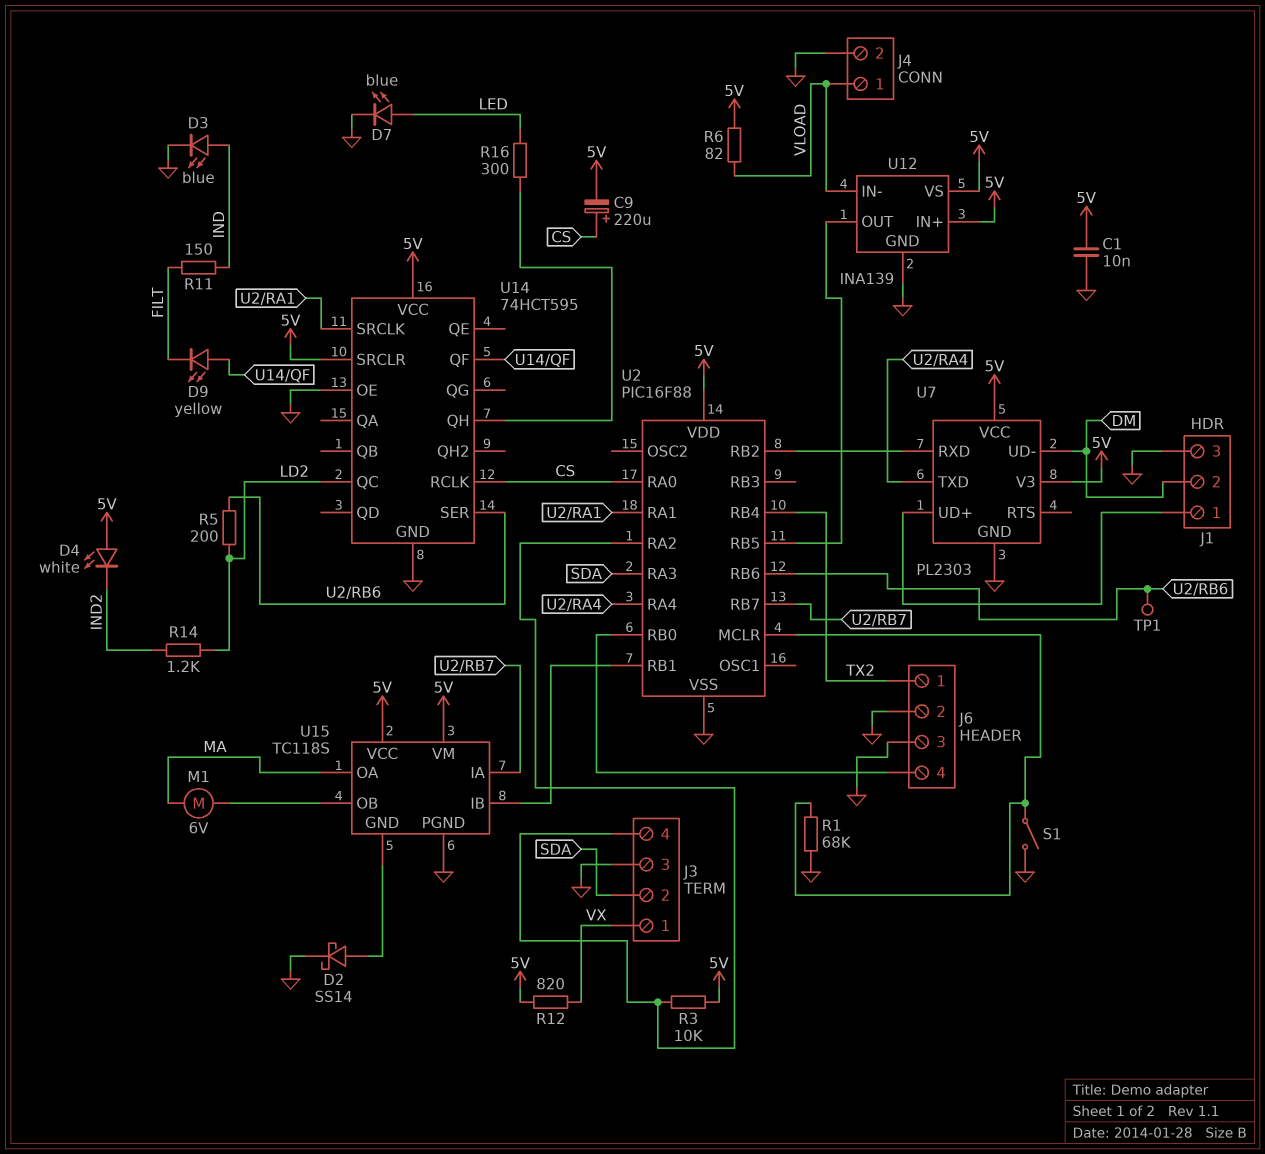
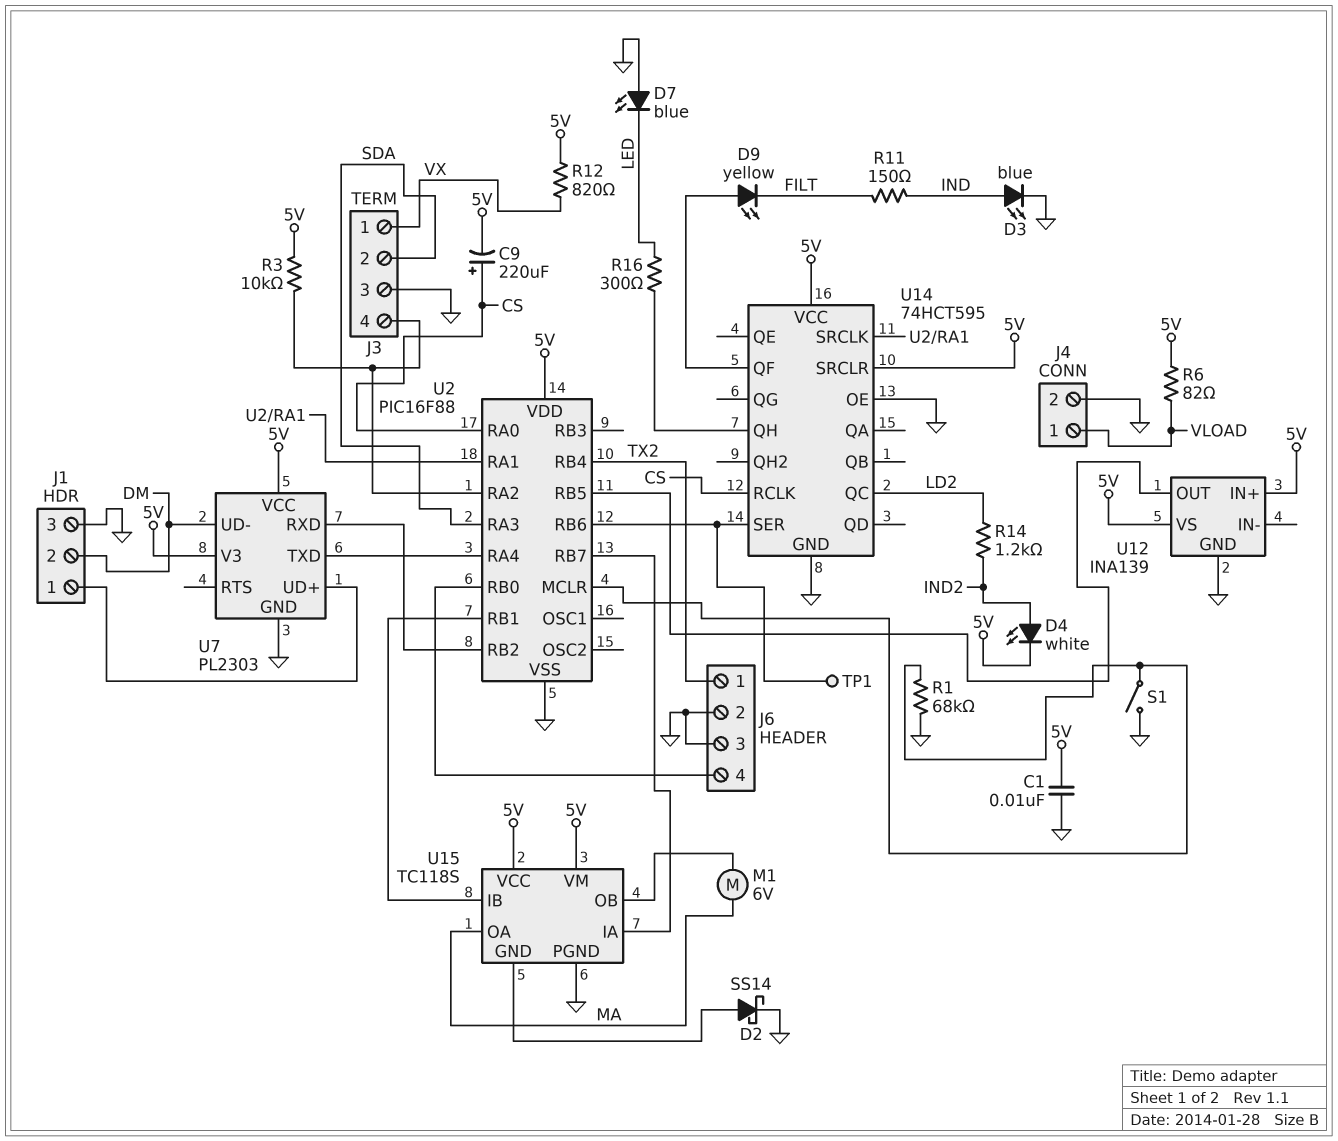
D4: LED white (A 5V, K IND2) -> LED white (A IND2, K 5V)
D7: LED blue (A LED, K GND) -> LED blue (A GND, K LED)
R5: 200 (LD2, U2/RB6) -> none
U12 pin IN-: VLOAD -> none

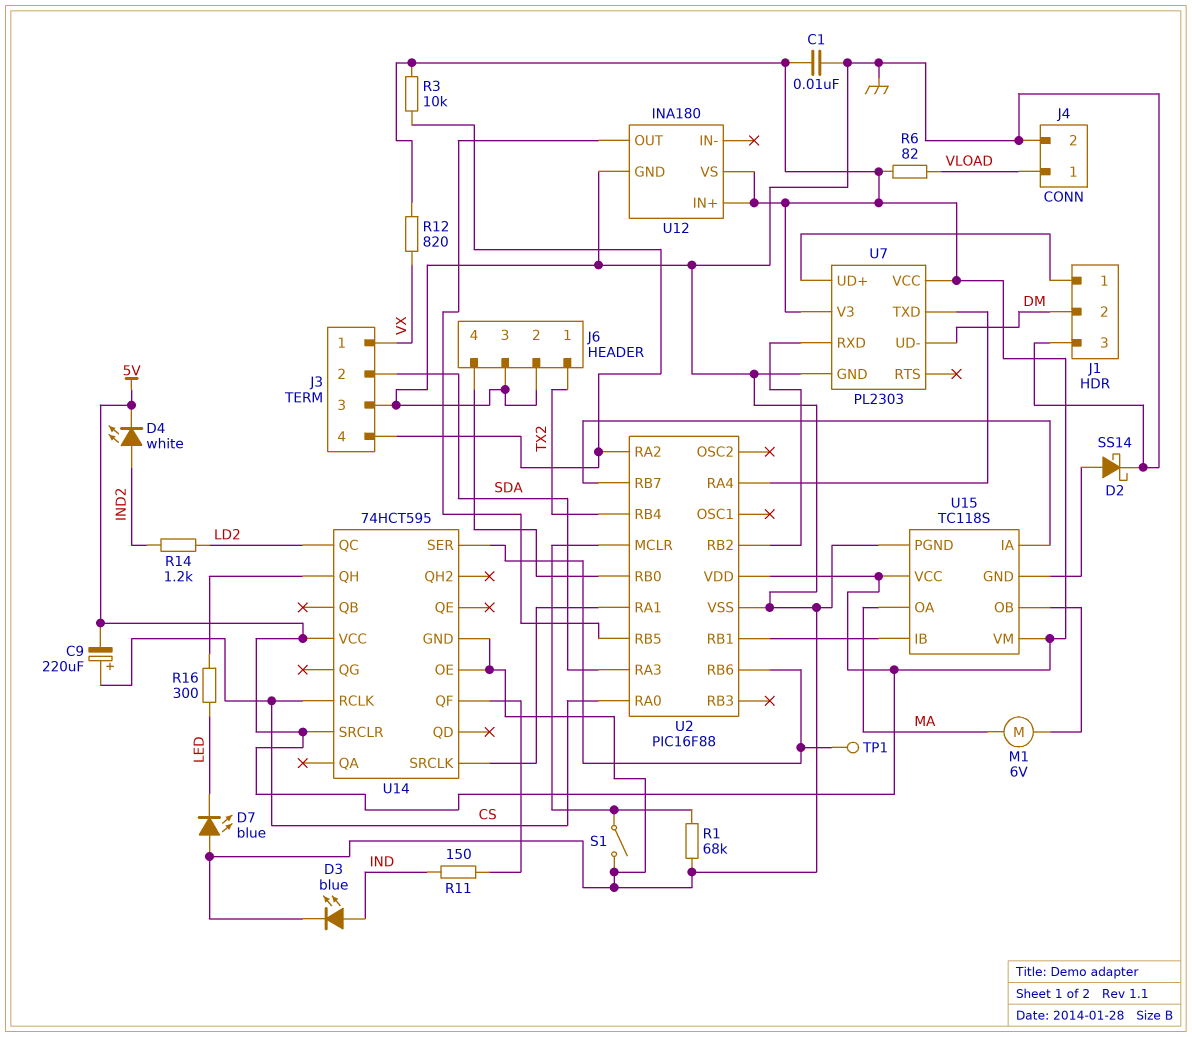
D9: LED yellow (A U14/QF, K FILT) -> none
R11: 150 (FILT, IND) -> 150 (IND, U14/QF)
U12: INA139 -> INA180

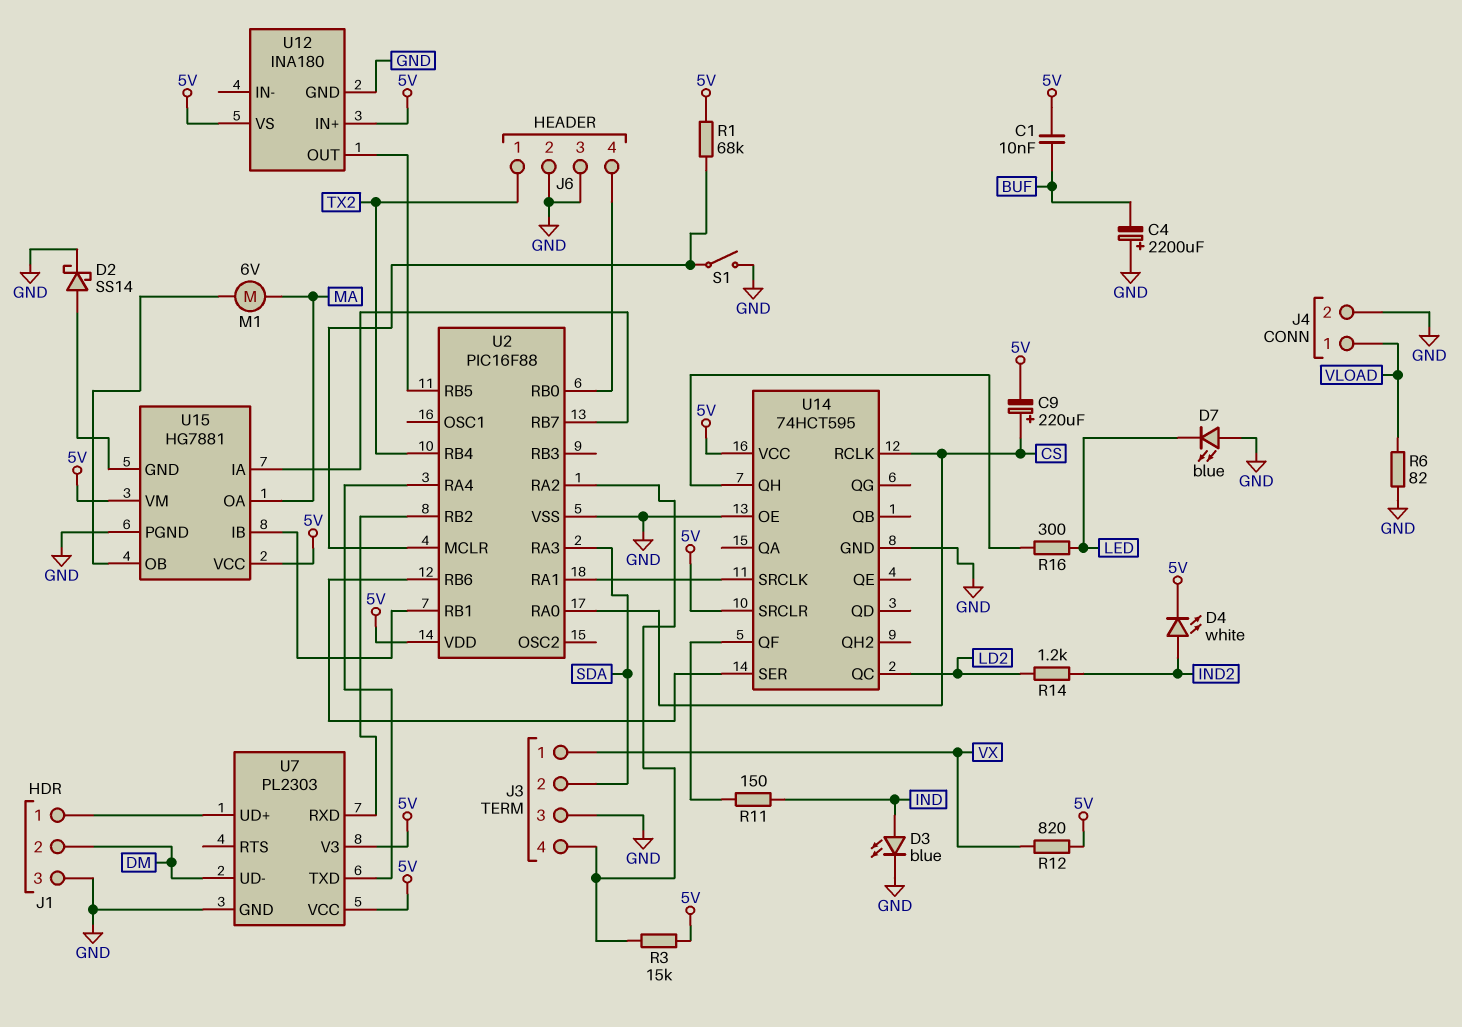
C1: 10nF (5V, GND) -> 10nF (5V, BUF)
C4: none -> 2200uF (plus GND, minus BUF)
R1: 68k (GND, U2/MCLR) -> 68k (5V, U2/MCLR)
R3: 10k (5V, J3/4) -> 15k (5V, J3/4)
R6: 82 (5V, VLOAD) -> 82 (GND, VLOAD)
TP1: test point (U2/RB6) -> none
U15: TC118S -> HG7881

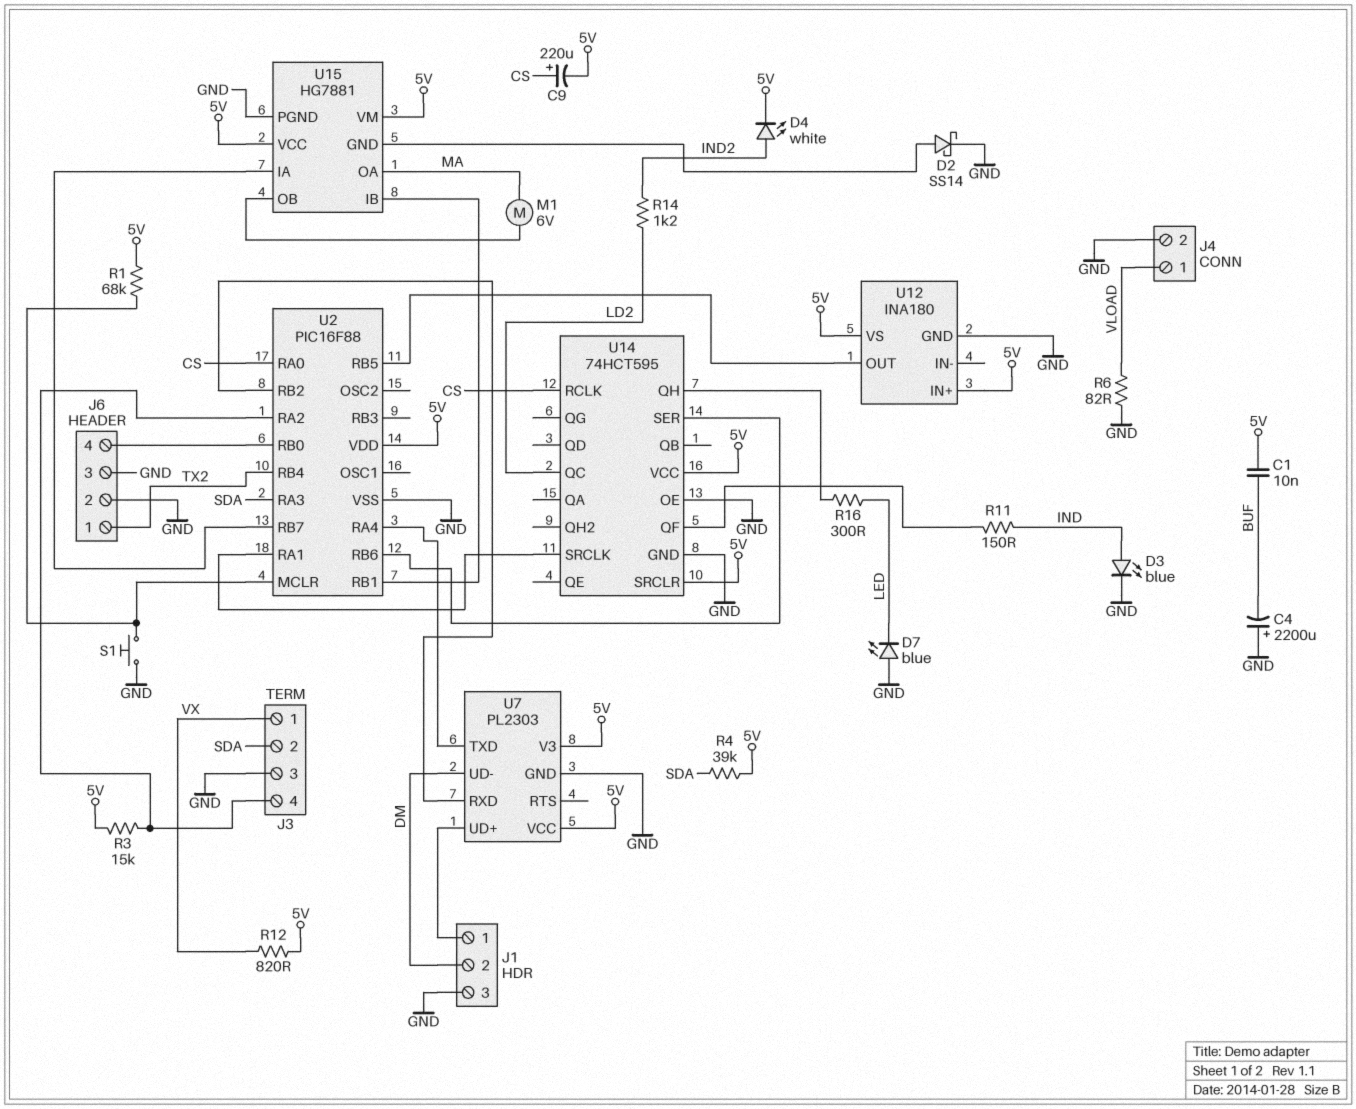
R4: none -> 39k (5V, SDA)
S1: switch (GND, U2/MCLR) -> button (GND, U2/MCLR)

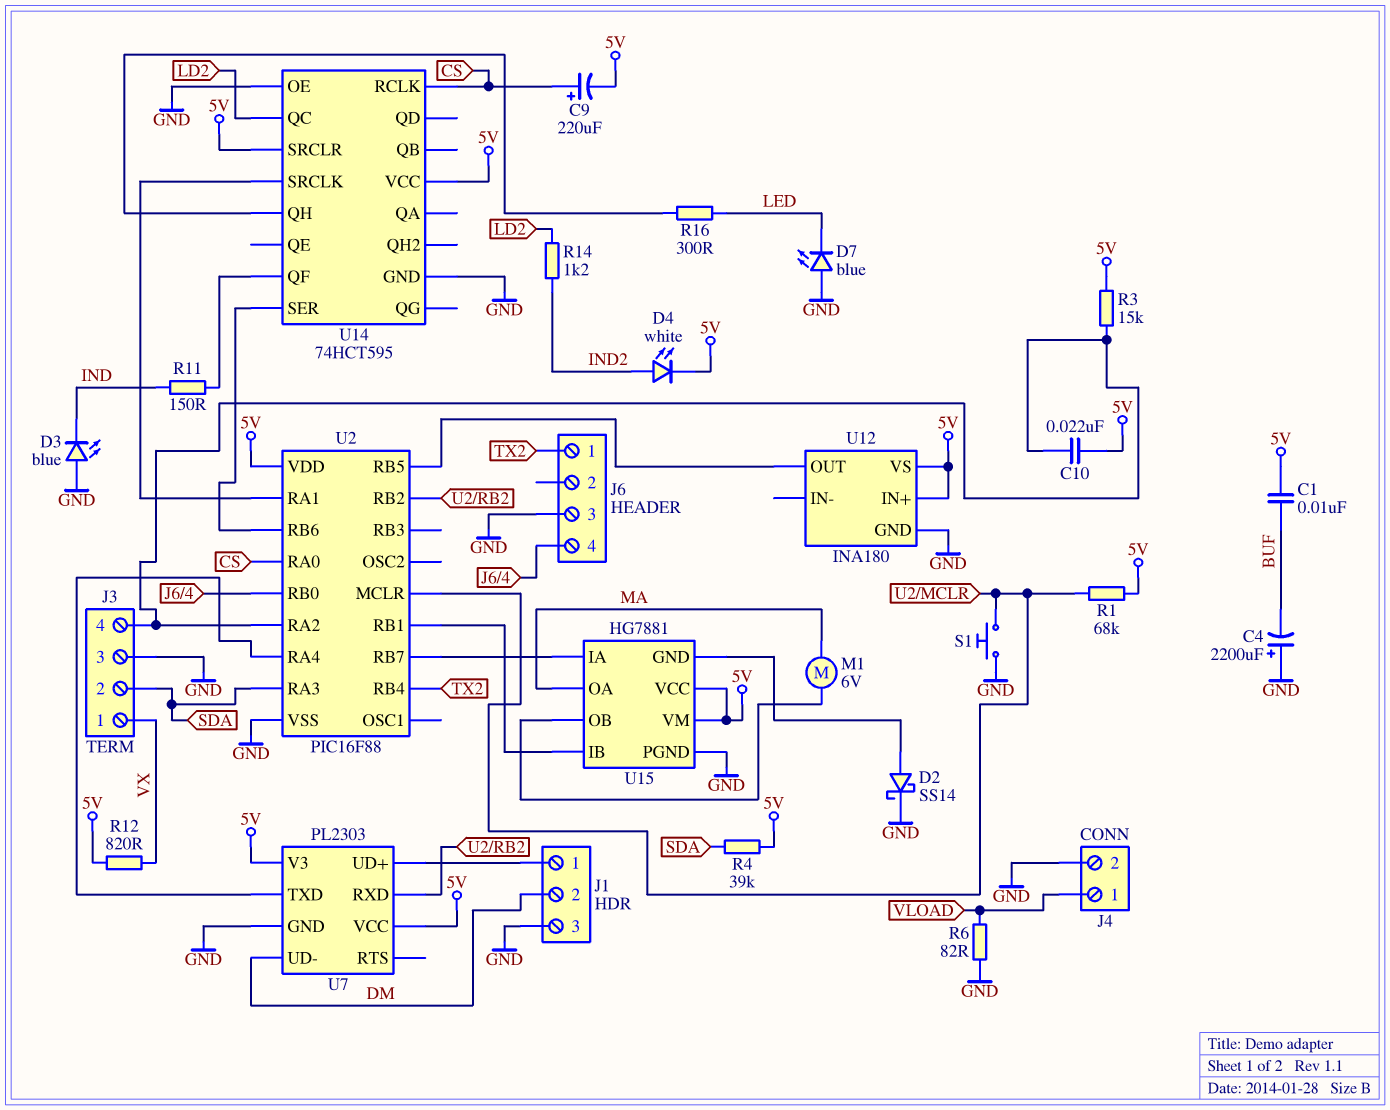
C10: none -> 22nF (5V, J3/4)
D3: LED blue (A IND, K GND) -> LED blue (A GND, K IND)
J6 pin 2: GND -> none

